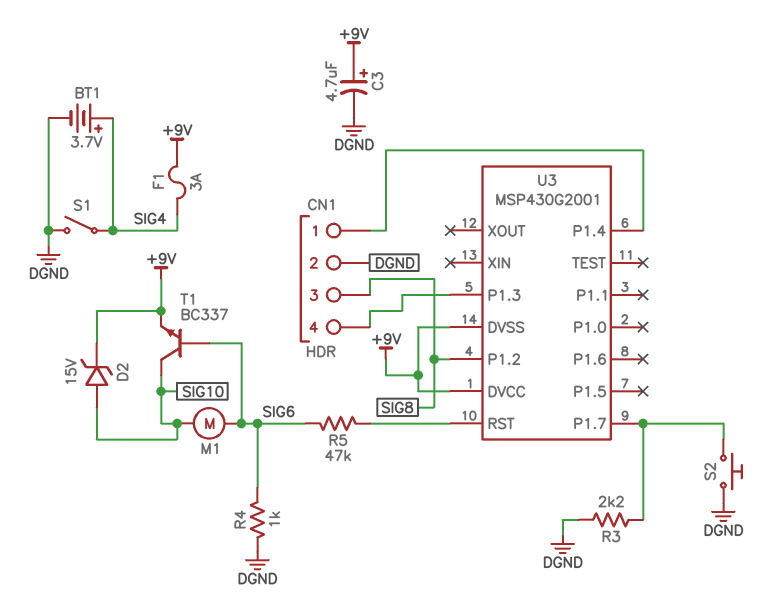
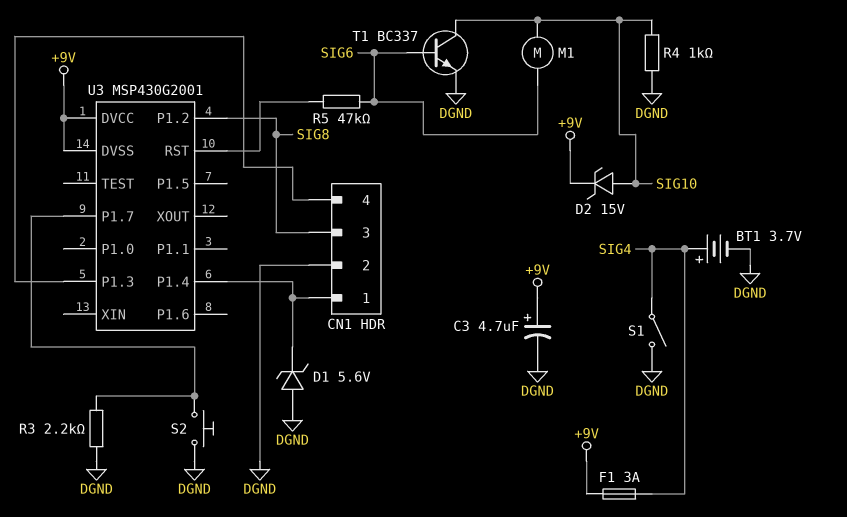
D1: none -> zener 5.6V (A DGND, K CN1/1)
R4: 1k (DGND, SIG6) -> 1k (DGND, SIG10)
T1: NPN BC337 (B SIG6, C SIG10, E +9V) -> NPN BC337 (B SIG6, C SIG10, E DGND)

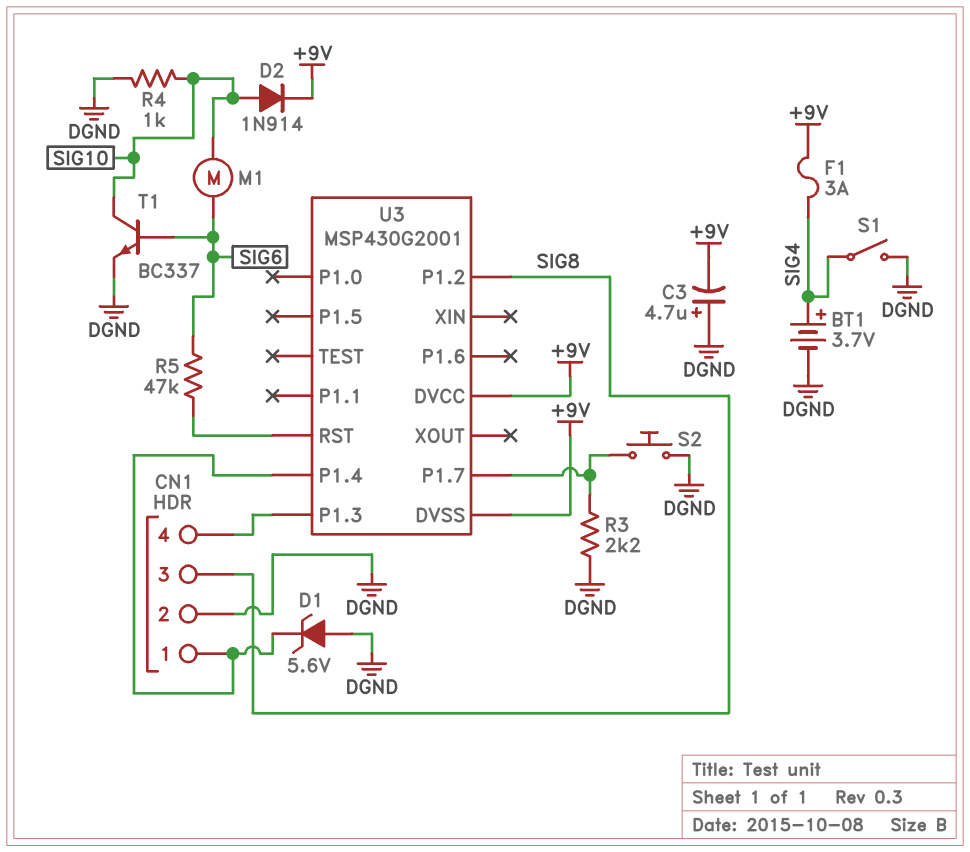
C3: 4.7uF (plus +9V, minus DGND) -> 4.7uF (plus DGND, minus +9V)
D2: zener 15V (A SIG10, K +9V) -> diode 1N914 (A SIG10, K +9V)

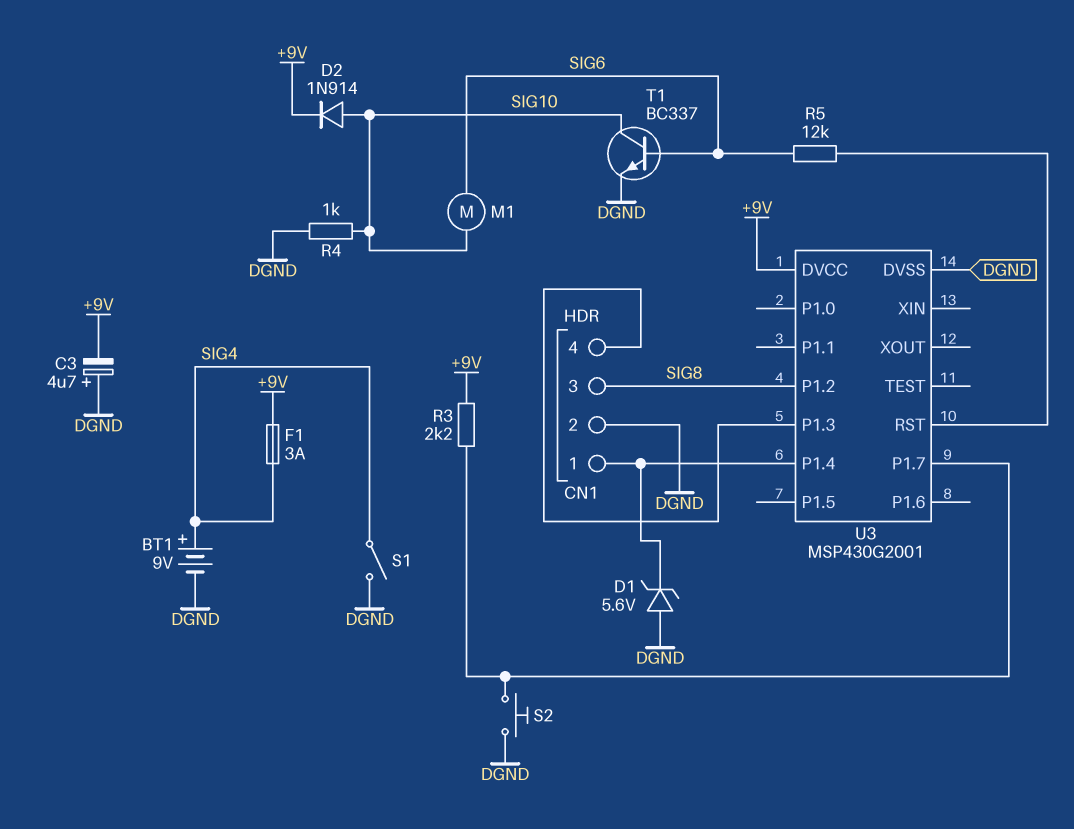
BT1: 3.7V (plus SIG4, minus DGND) -> 9V (plus SIG4, minus DGND)
R3: 2.2k (DGND, U3/P1.7) -> 2.2k (+9V, U3/P1.7)
R5: 47k (SIG6, U3/RST) -> 12k (SIG6, U3/RST)
U3 pin DVSS: +9V -> DGND

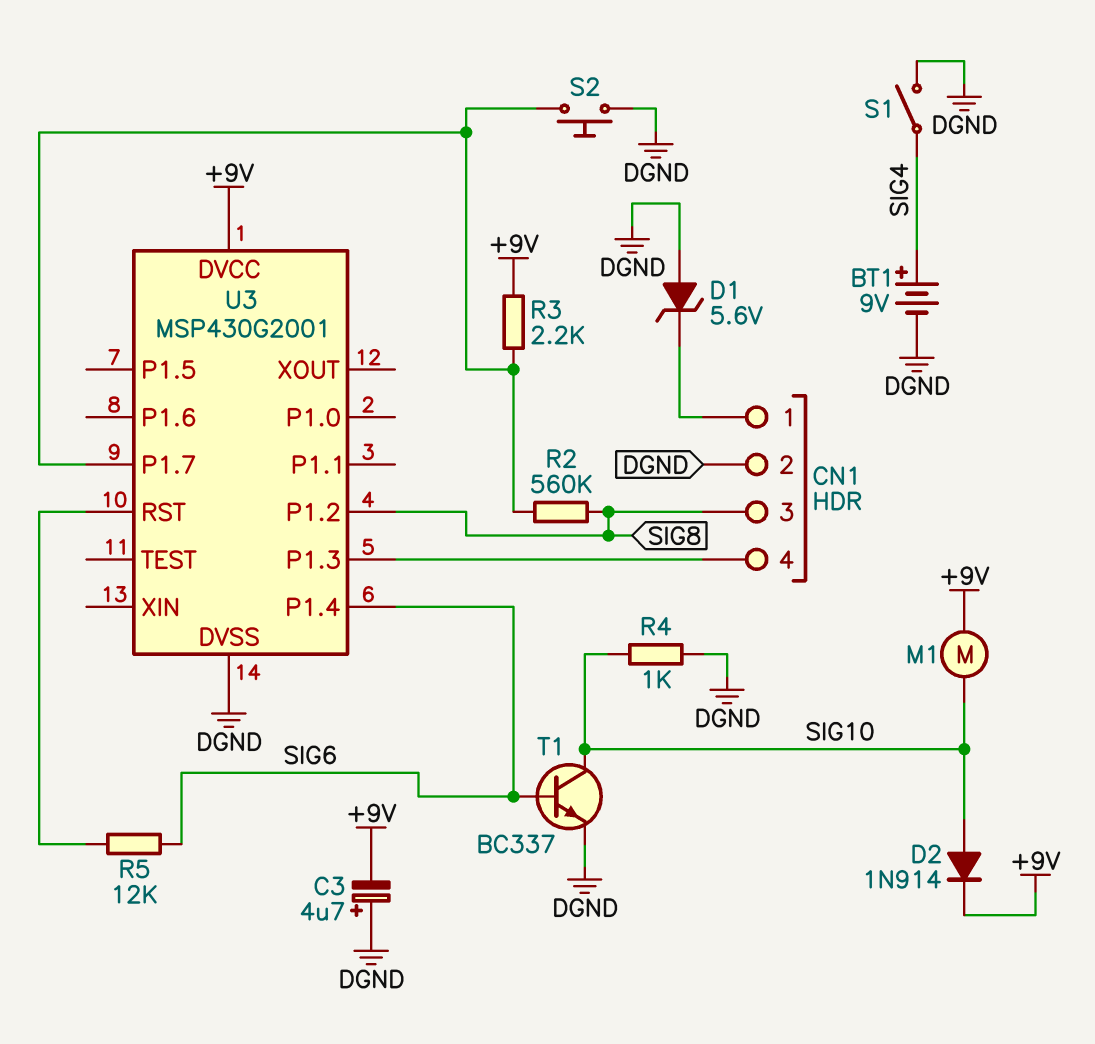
F1: 3A (+9V, SIG4) -> none
M1: motor (SIG6, SIG10) -> motor (+9V, SIG10)
R2: none -> 560k (SIG8, U3/P1.7)
U3 pin P1.4: CN1/1 -> SIG6

